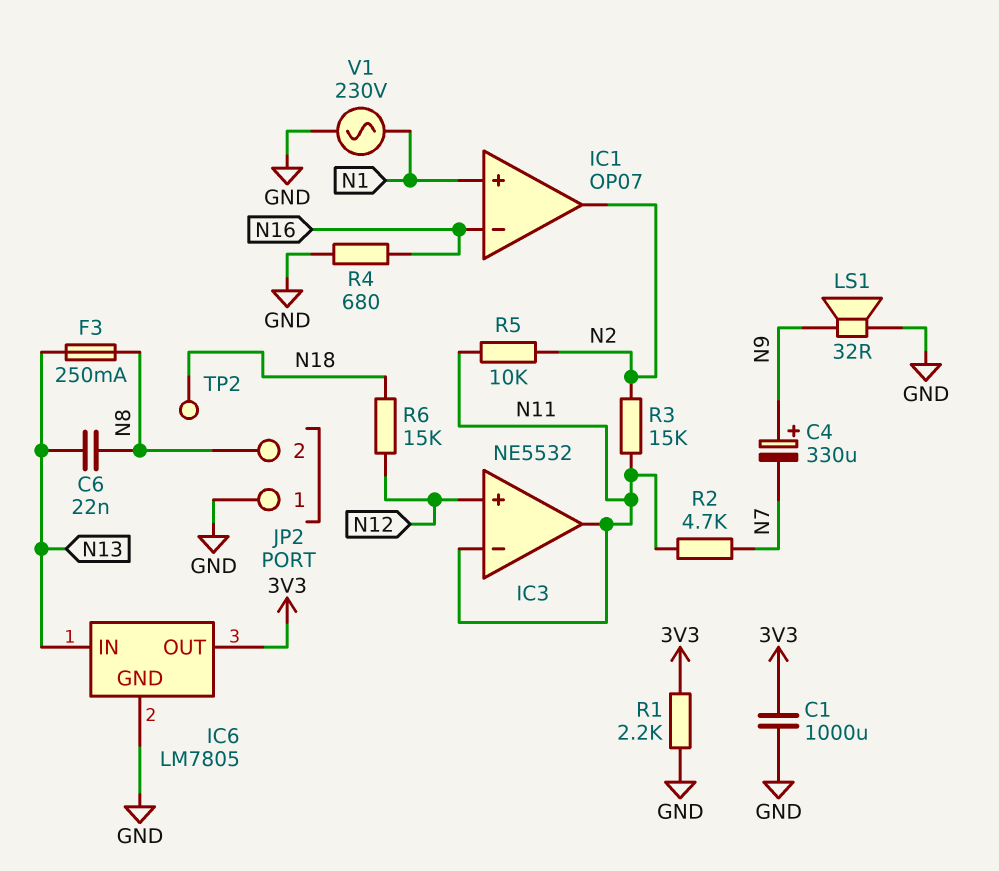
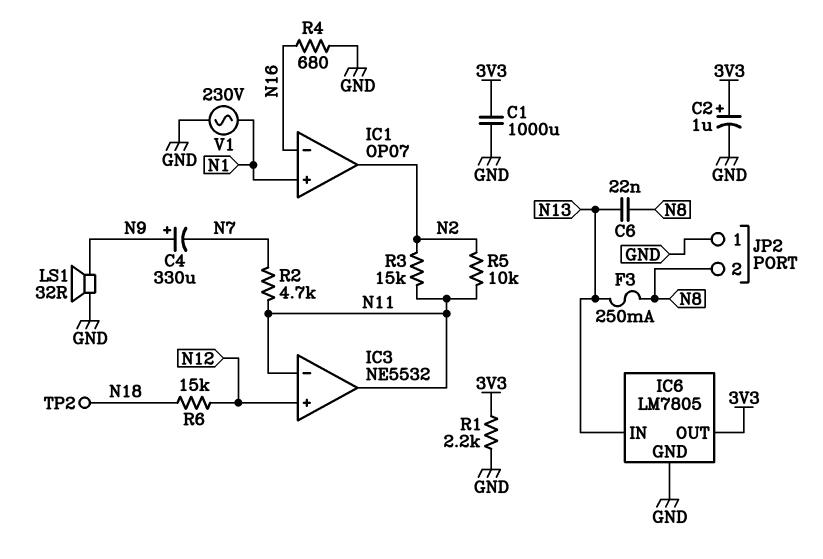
C2: none -> 1uF (plus 3V3, minus GND)

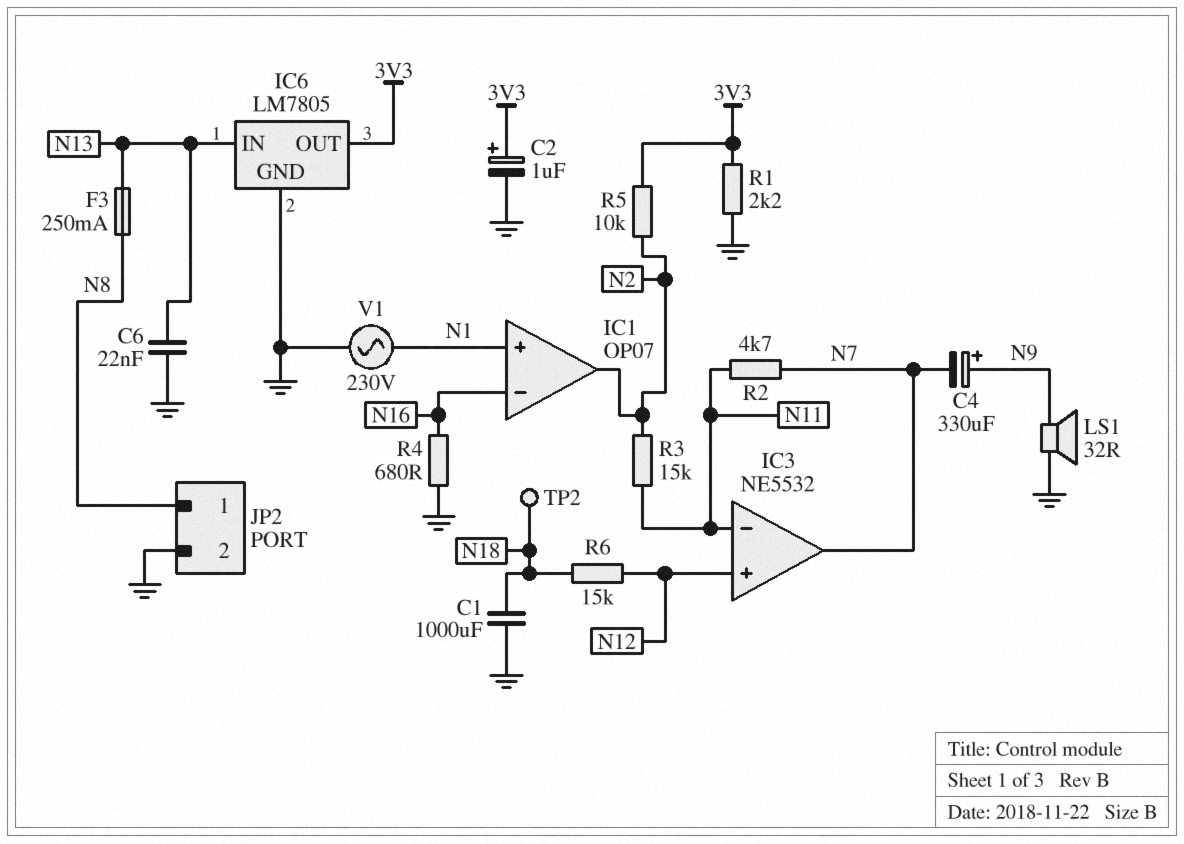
C1: 1000uF (3V3, GND) -> 1000uF (GND, N18)
C6: 22nF (N8, N13) -> 22nF (GND, N13)
IC3 pin out: N11 -> N7
JP2 pin 1: GND -> N8
JP2 pin 2: N8 -> GND
R5: 10k (N2, N11) -> 10k (3V3, N2)

